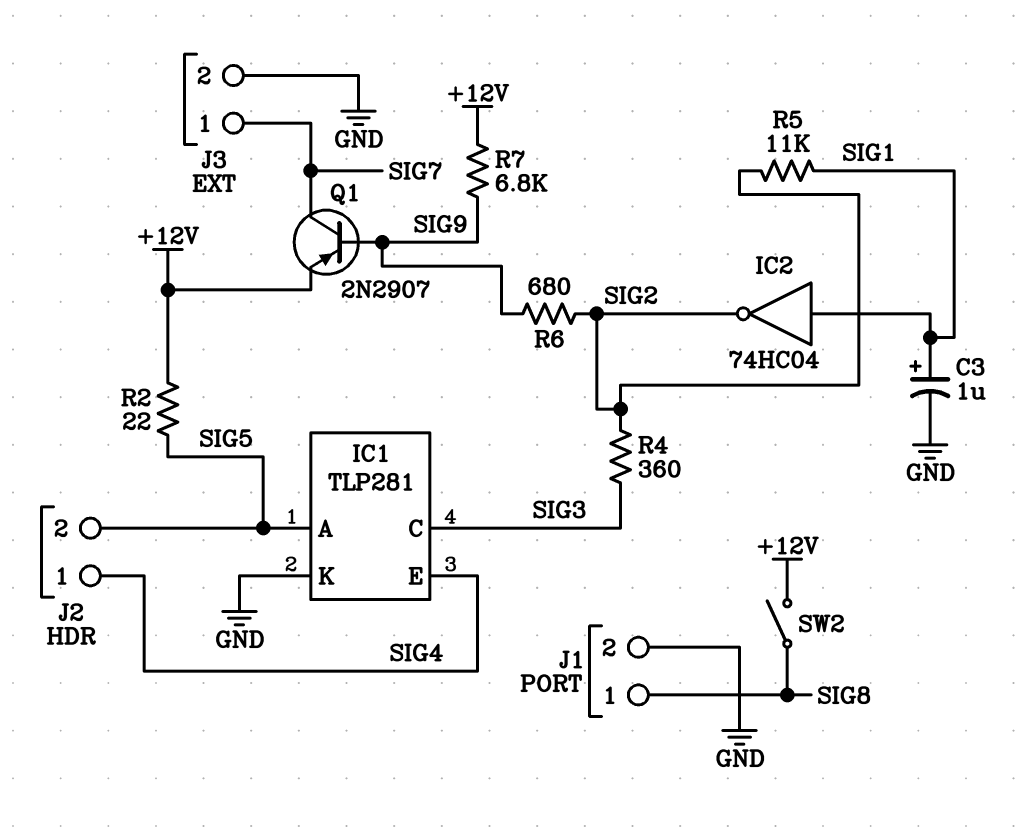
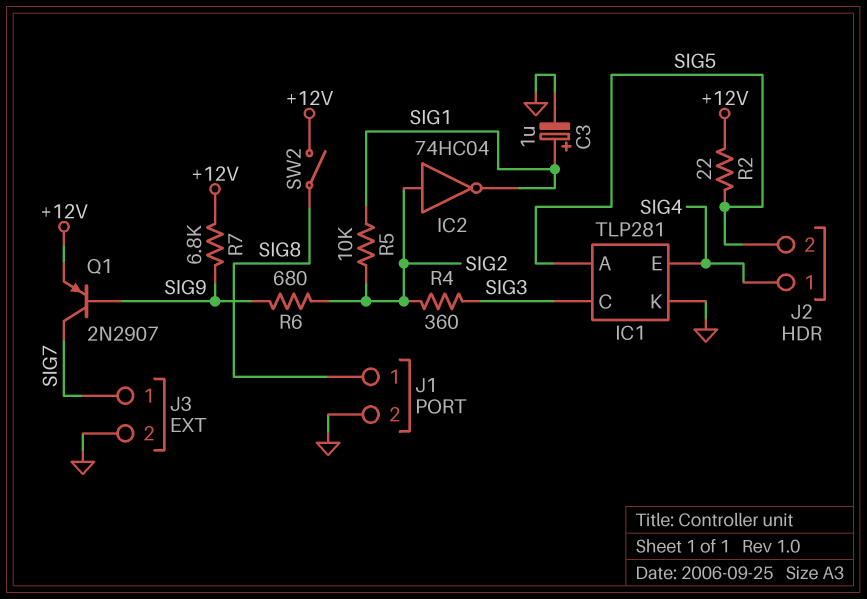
IC2: NOT 74HC04 (in SIG1, out SIG2) -> NOT 74HC04 (in SIG2, out SIG1)
R5: 11k (SIG1, SIG2) -> 10k (SIG1, SIG2)

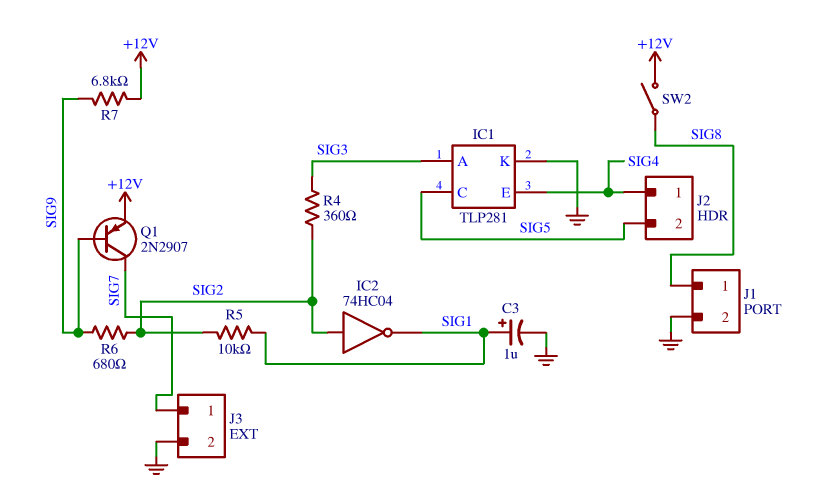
IC1 pin A: SIG5 -> SIG3
IC1 pin C: SIG3 -> SIG5
R2: 22 (+12V, SIG5) -> none

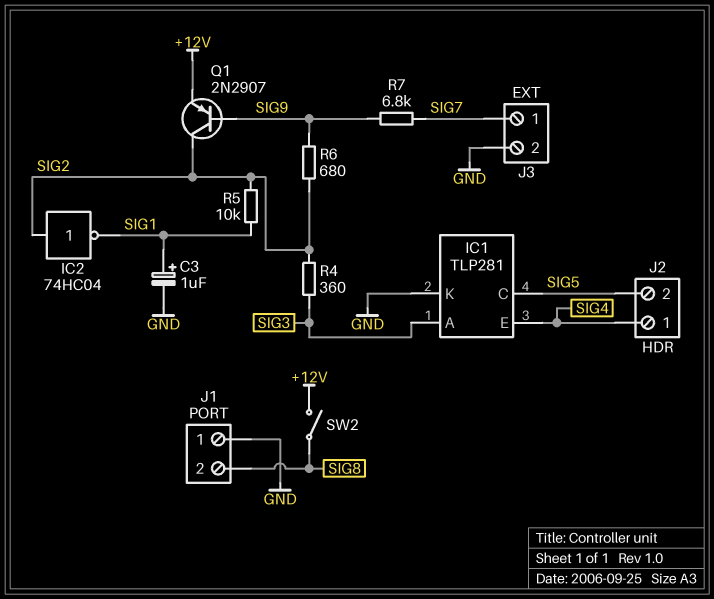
J1 pin 1: SIG8 -> GND
J1 pin 2: GND -> SIG8
Q1: PNP 2N2907 (B SIG9, C SIG7, E +12V) -> PNP 2N2907 (B SIG9, C SIG2, E +12V)
R7: 6.8k (+12V, SIG9) -> 6.8k (SIG7, SIG9)

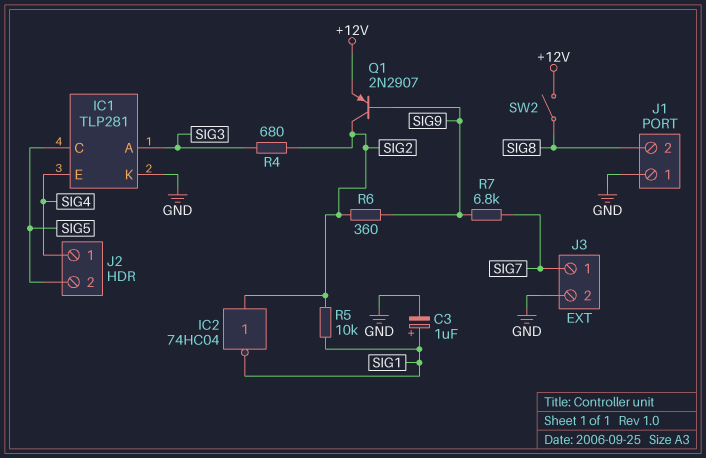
R4: 360 (SIG2, SIG3) -> 680 (SIG2, SIG3)
R6: 680 (SIG2, SIG9) -> 360 (SIG2, SIG9)

